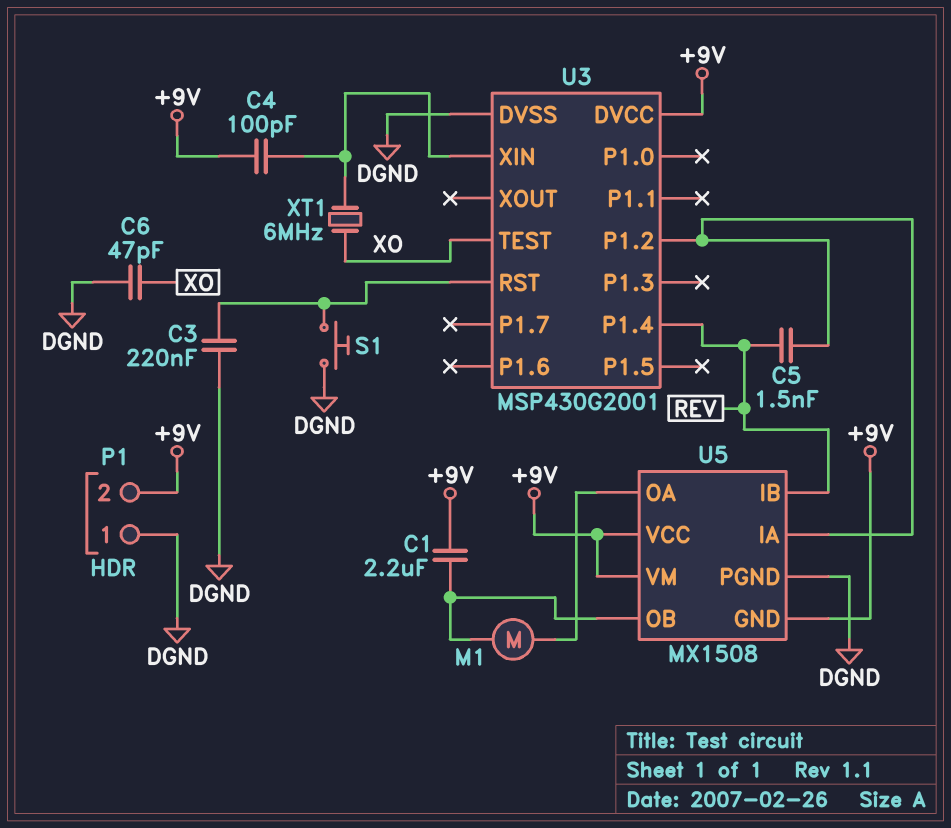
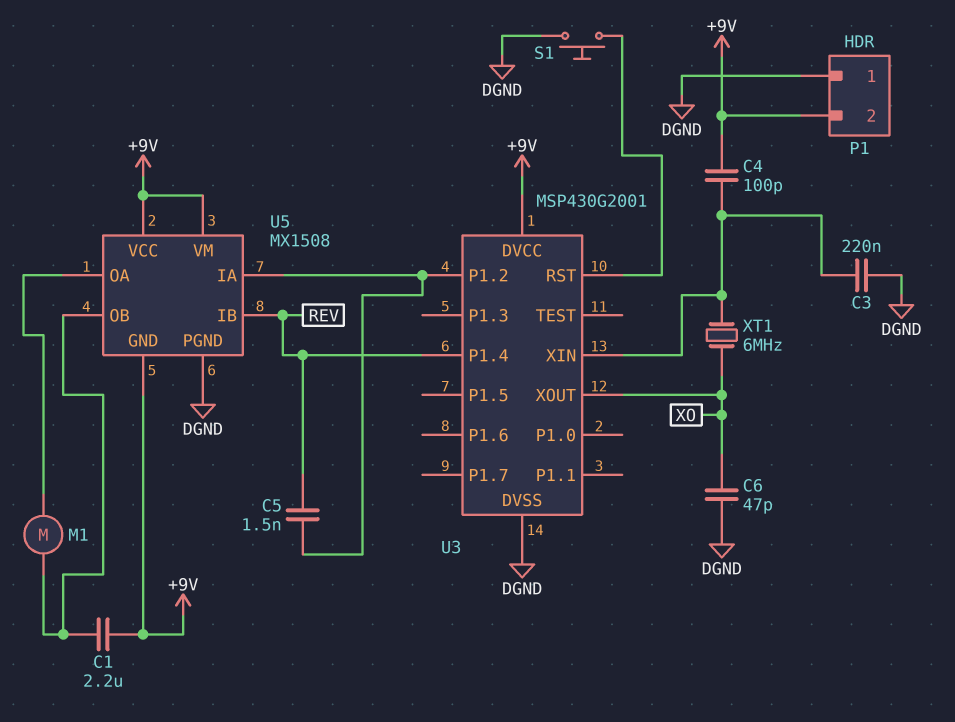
C3: 220nF (DGND, U3/RST) -> 220nF (DGND, U3/XIN)
U3 pin TEST: XO -> none
U3 pin XOUT: none -> XO

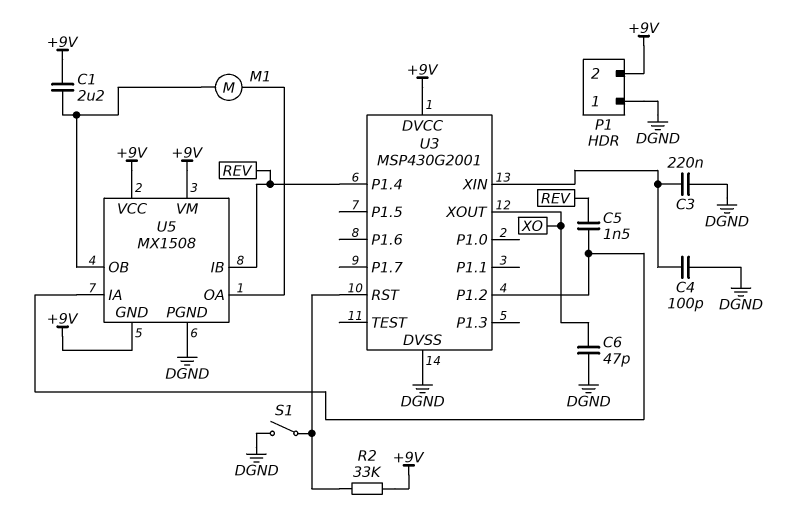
C4: 100pF (+9V, U3/XIN) -> 100pF (DGND, U3/XIN)
R2: none -> 33k (+9V, U3/RST)
S1: button (DGND, U3/RST) -> switch (DGND, U3/RST)
XT1: 6MHz (U3/XIN, XO) -> none

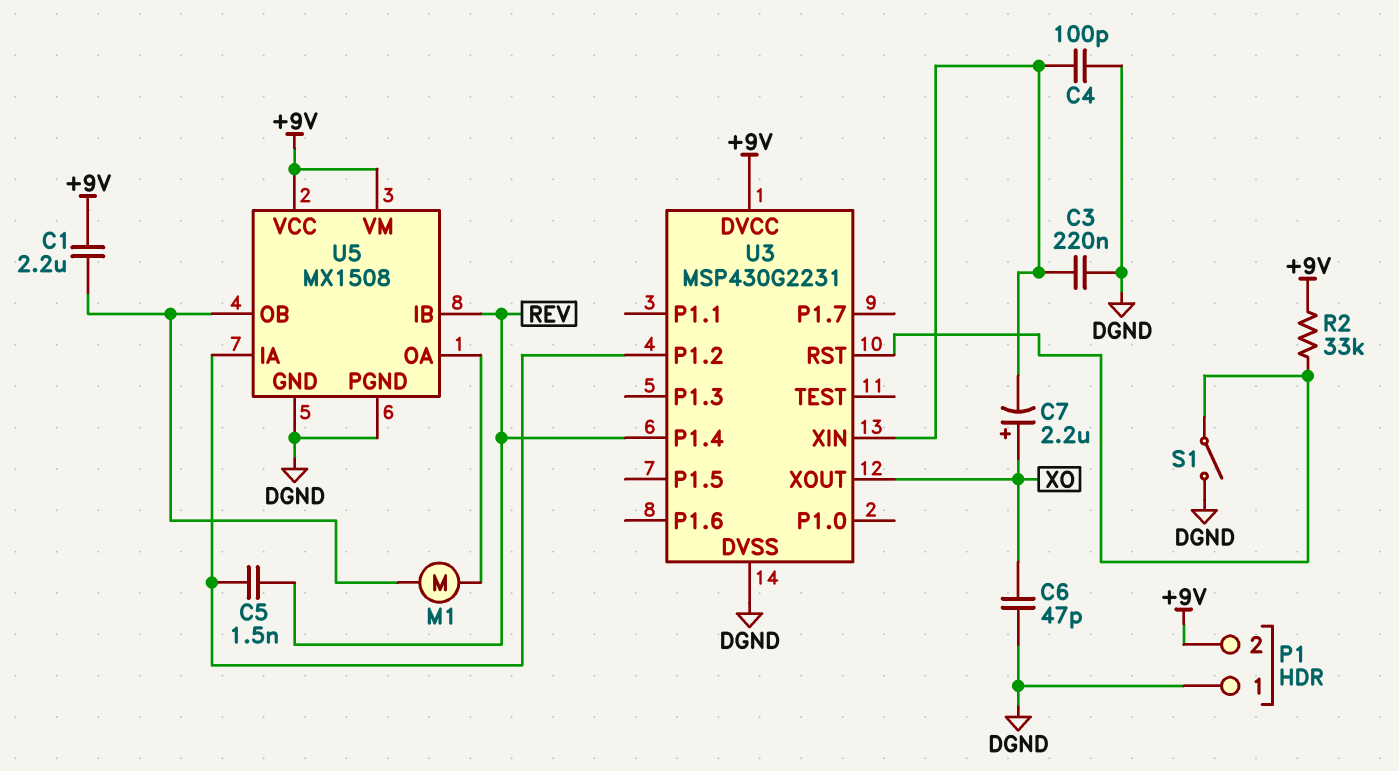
C7: none -> 2.2uF (plus XO, minus U3/XIN)
U3: MSP430G2001 -> MSP430G2231
U5 pin GND: +9V -> DGND

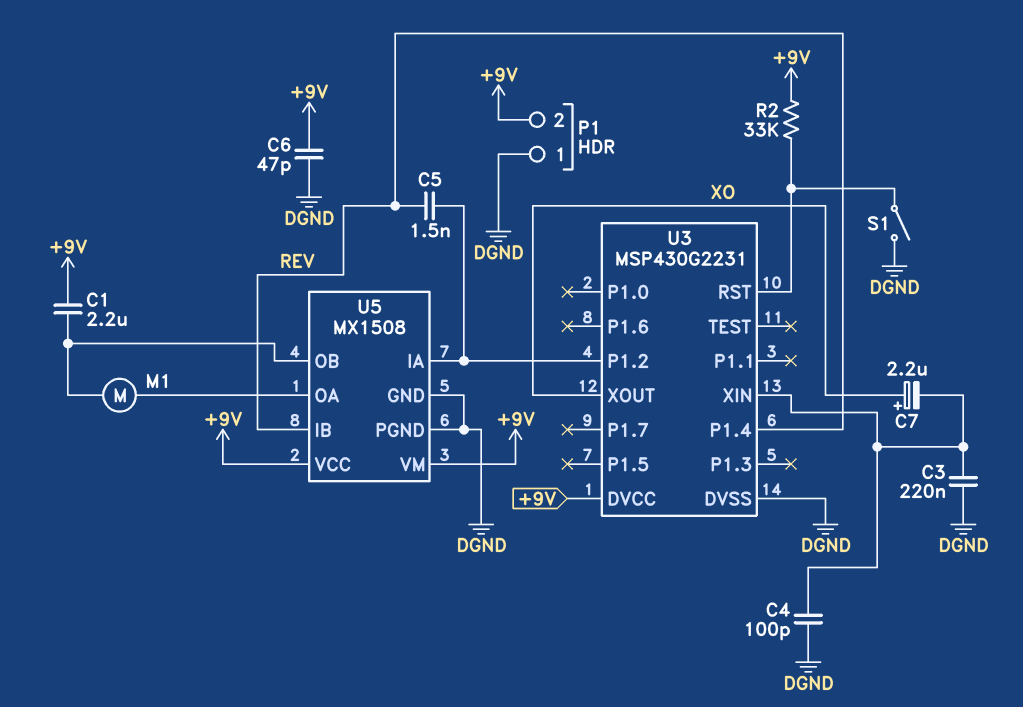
C6: 47pF (DGND, XO) -> 47pF (+9V, DGND)

